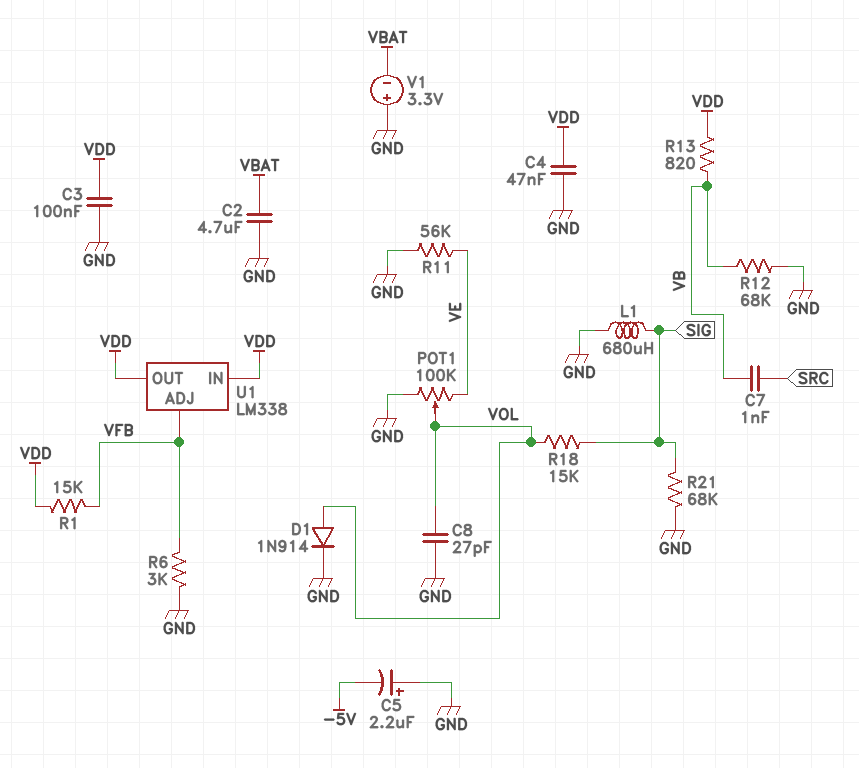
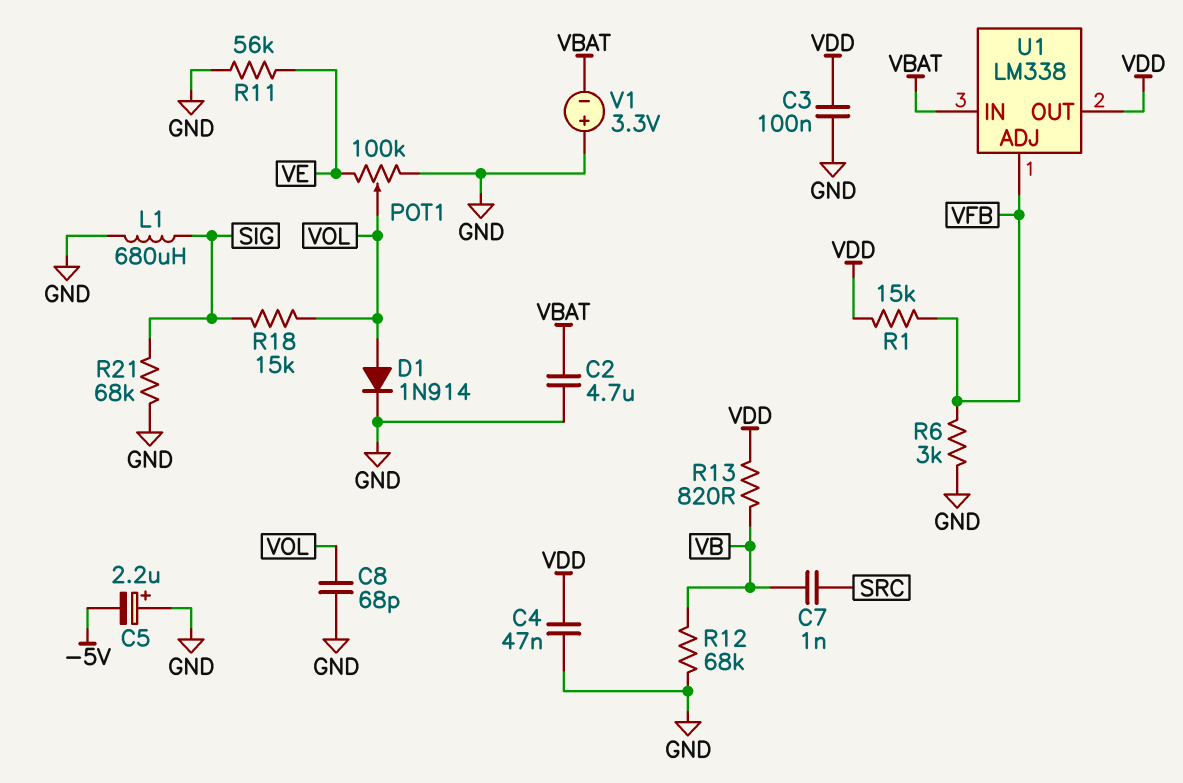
C8: 27pF (GND, VOL) -> 68pF (GND, VOL)
U1 pin IN: VDD -> VBAT

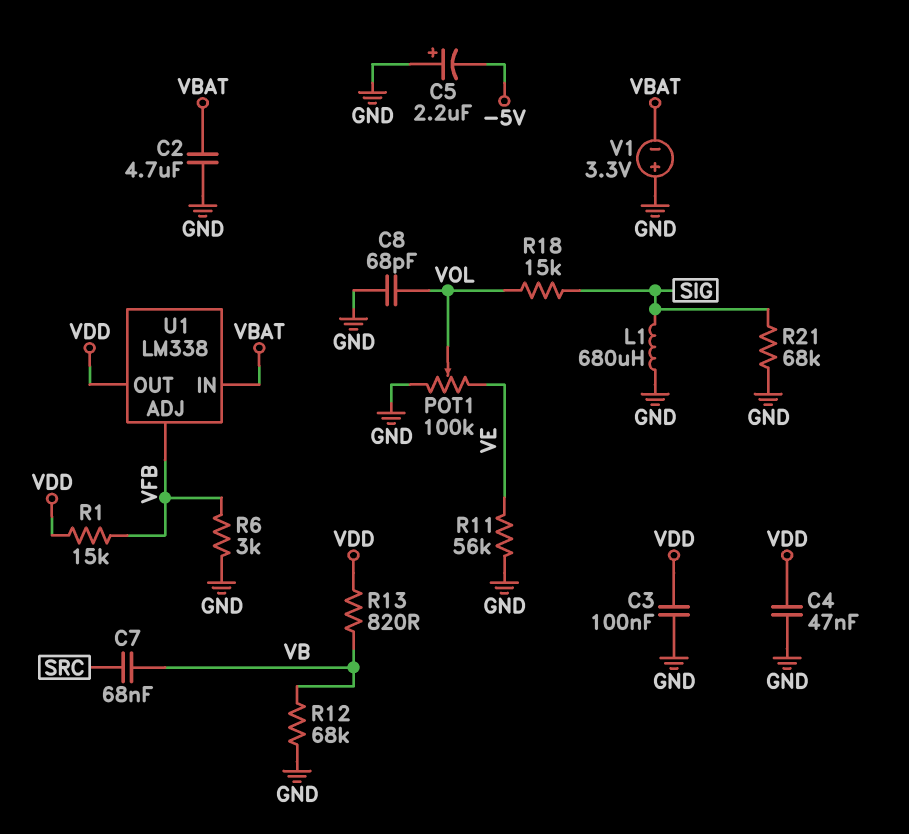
C7: 1nF (SRC, VB) -> 68nF (SRC, VB)
D1: diode 1N914 (A VOL, K GND) -> none

